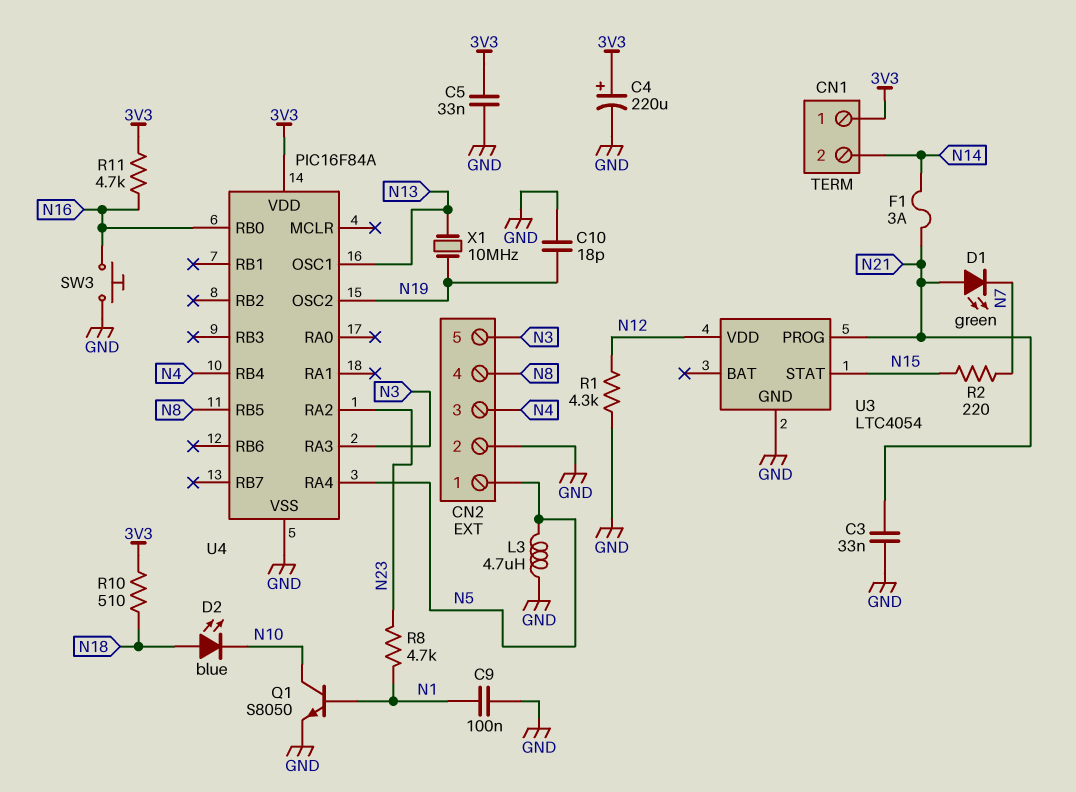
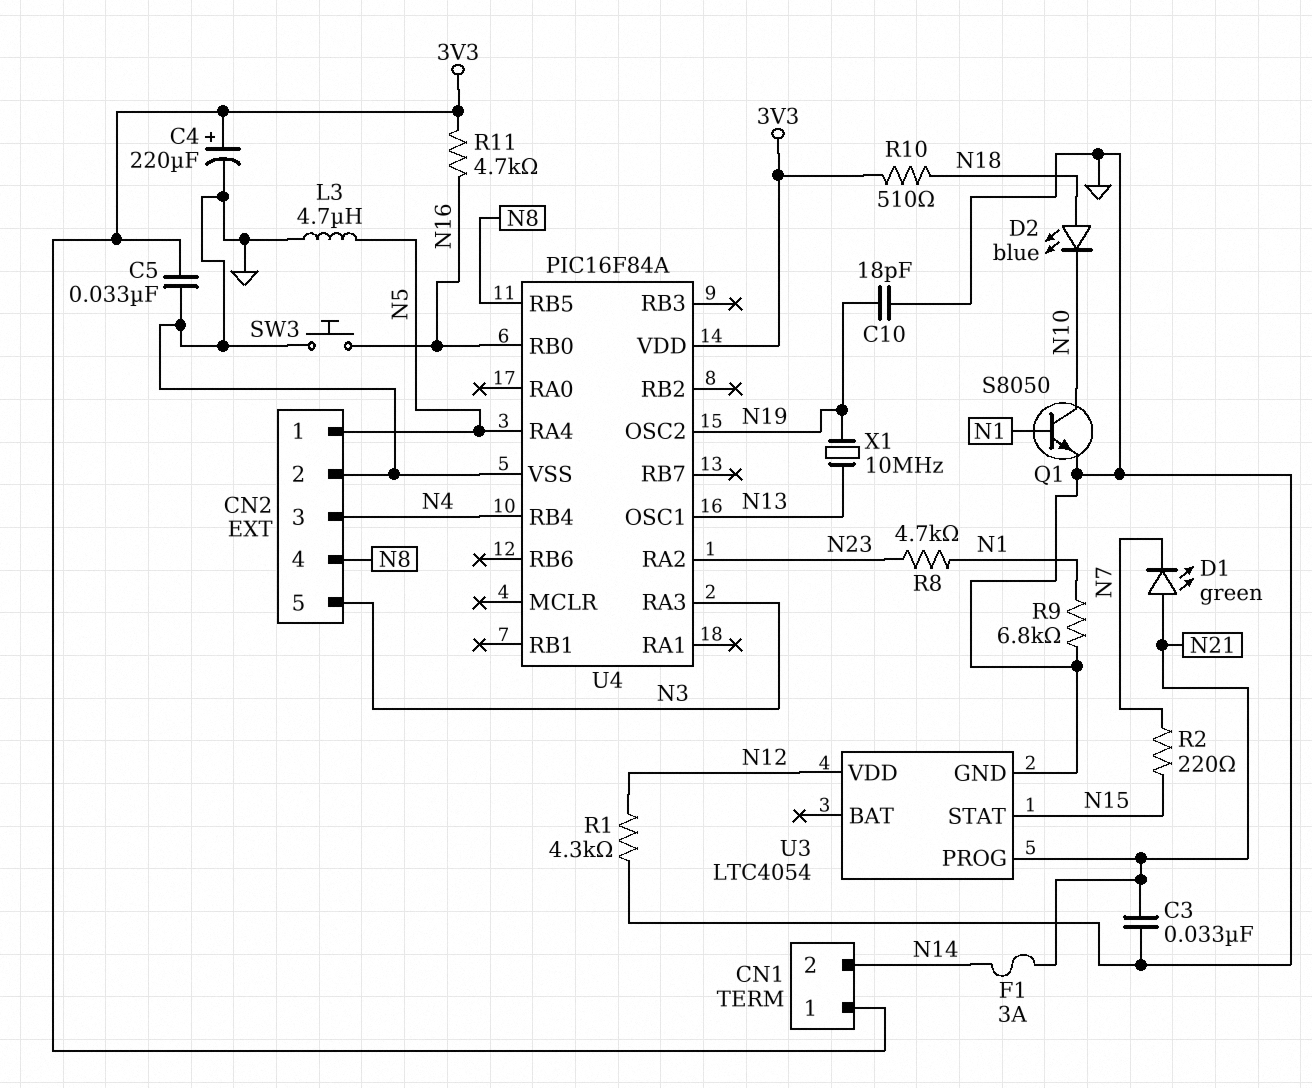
C9: 100nF (GND, N1) -> none
R9: none -> 6.8k (GND, N1)

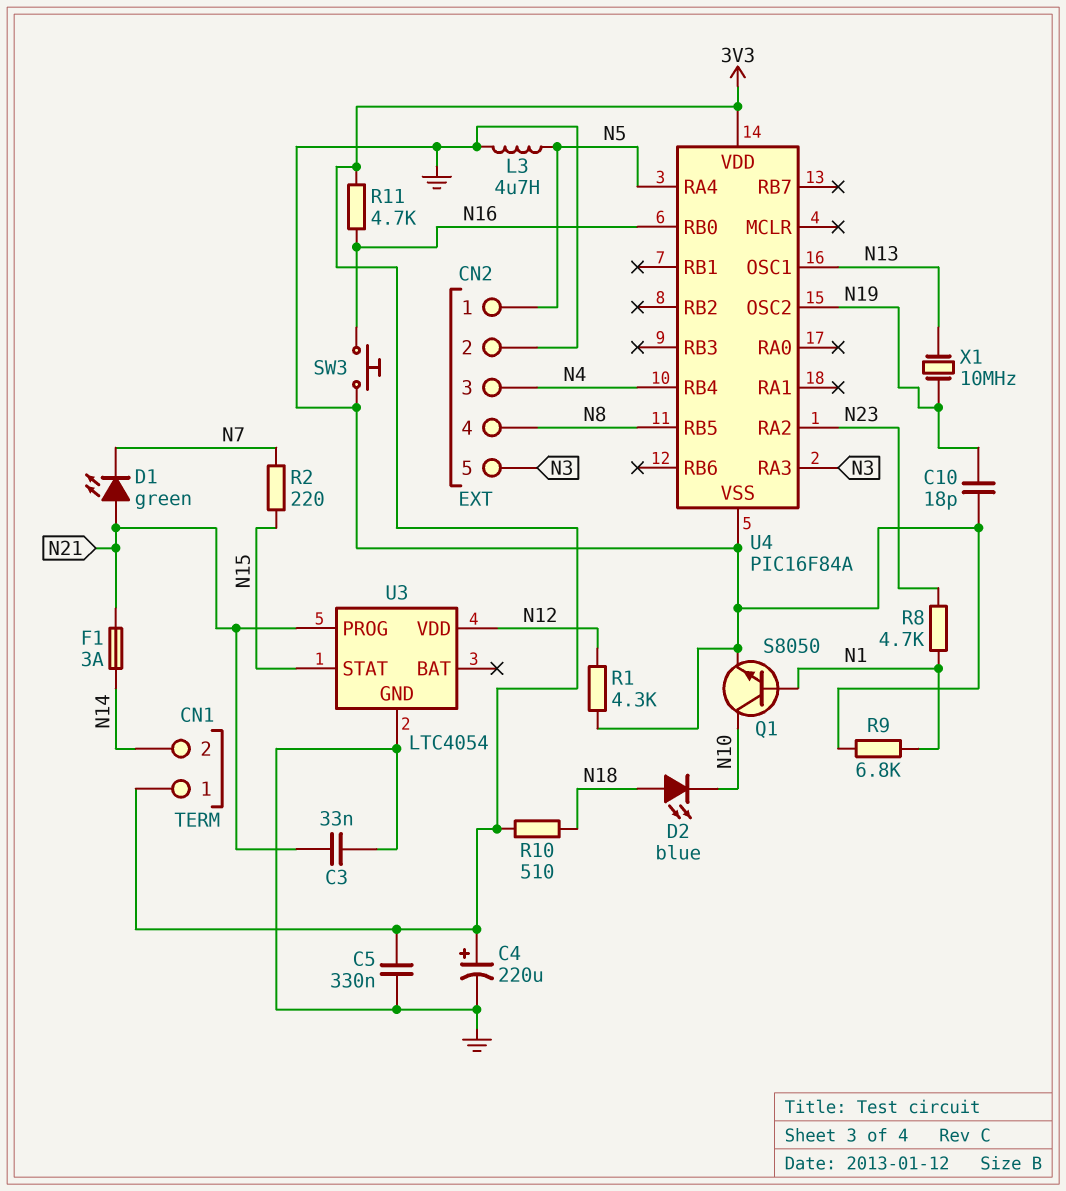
C5: 33nF (3V3, GND) -> 330nF (3V3, GND)

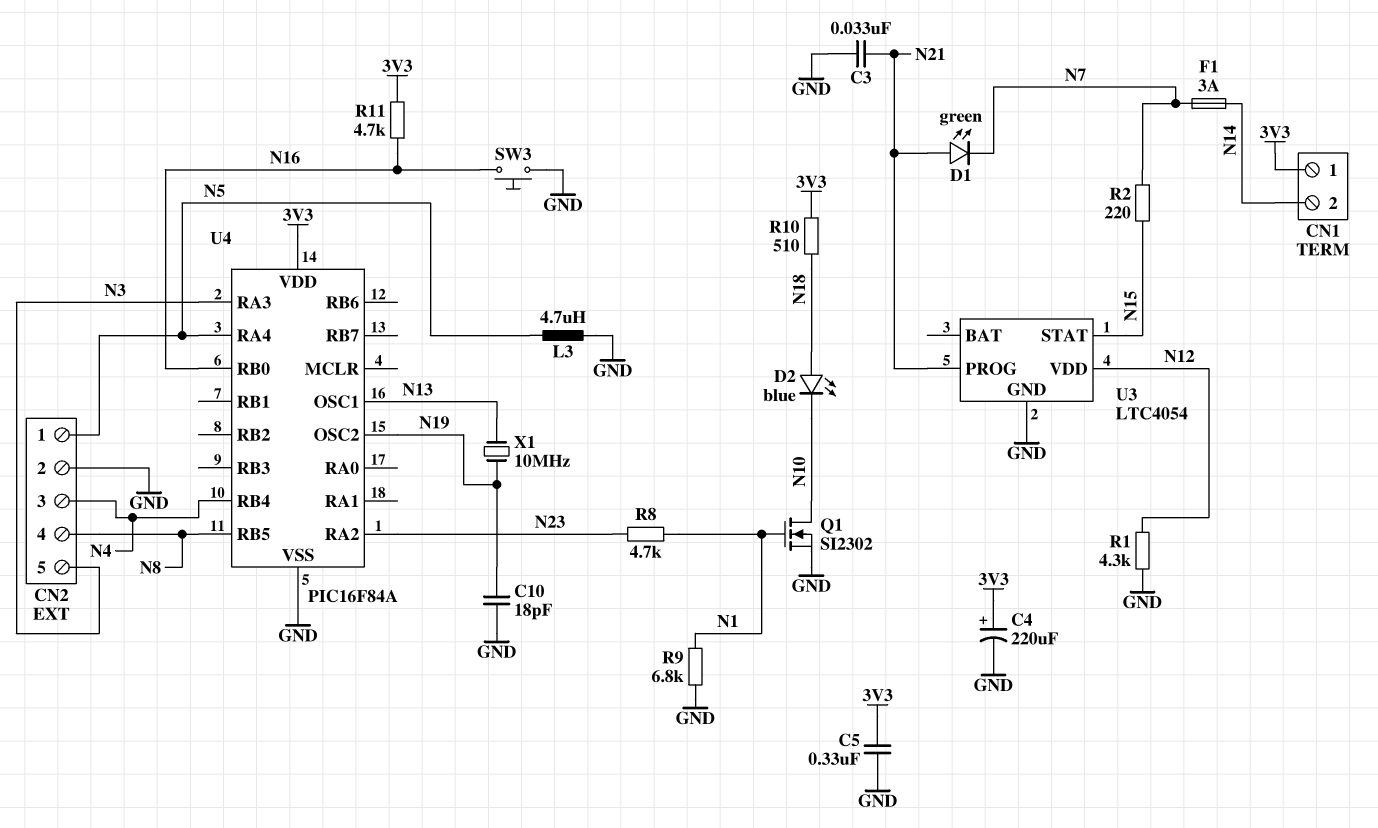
F1: 3A (N14, N21) -> 3A (N7, N14)
Q1: NPN S8050 (B N1, C N10, E GND) -> NMOS SI2302 (G N1, D N10, S GND)

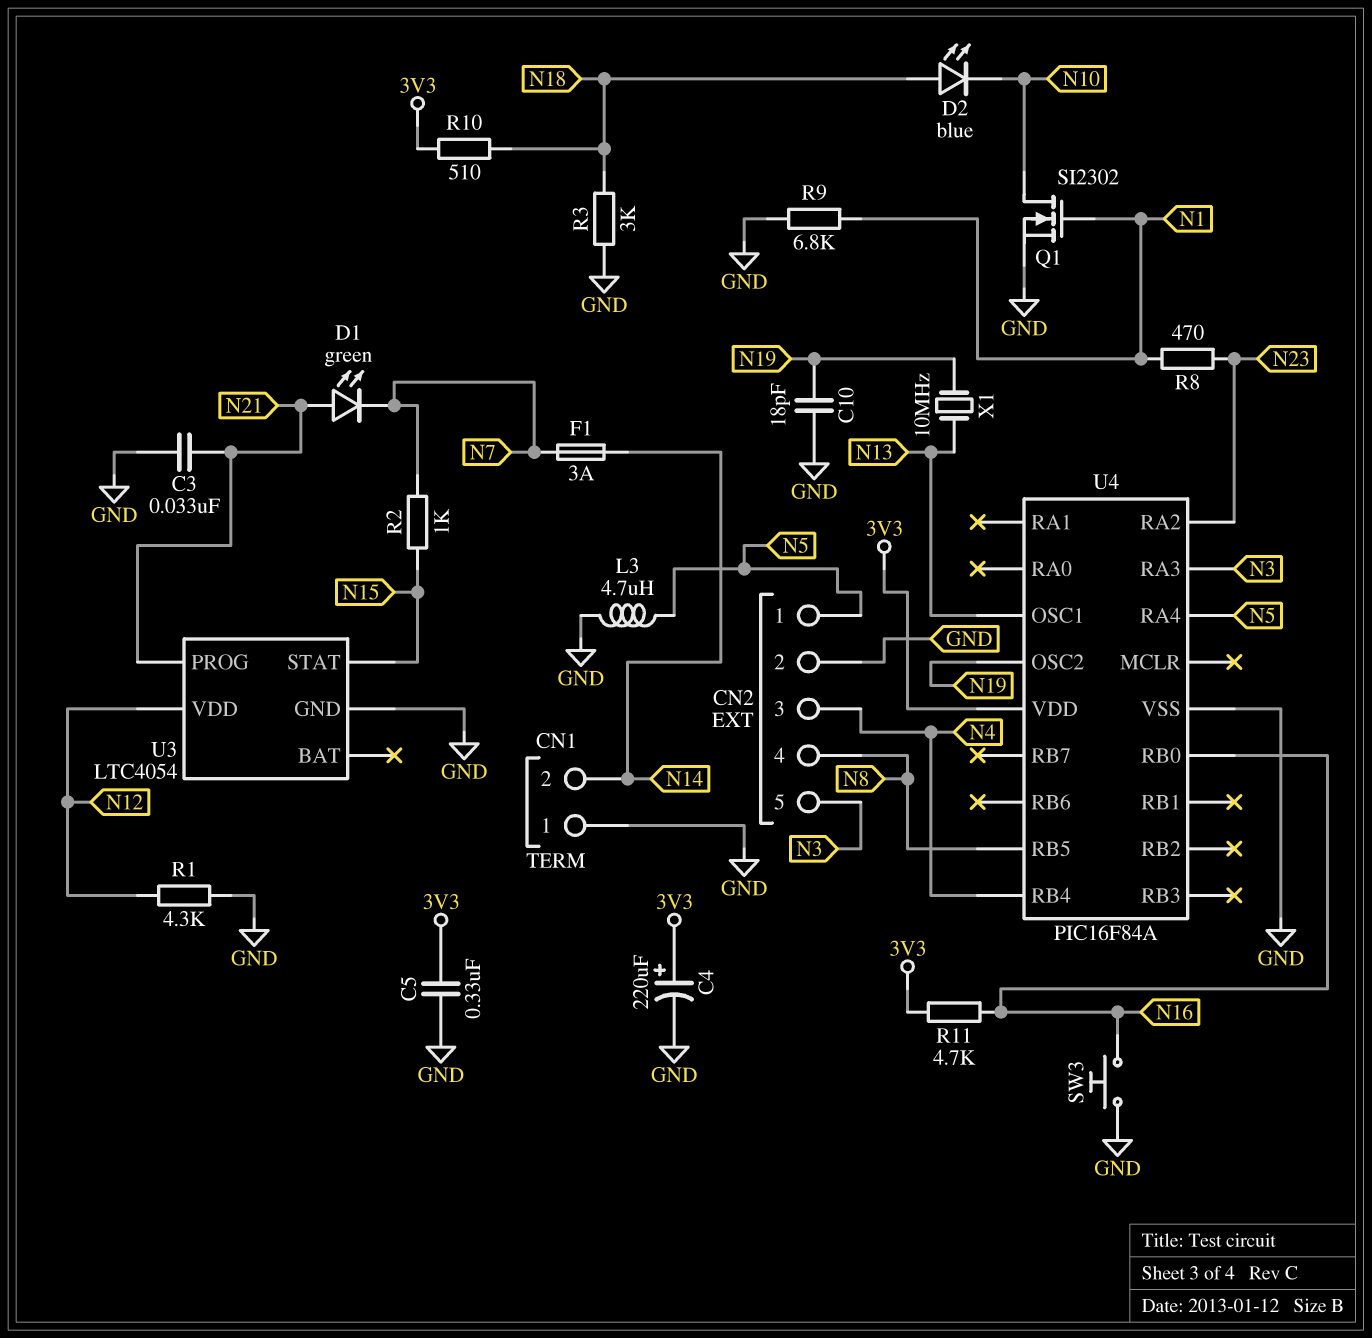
CN1 pin 1: 3V3 -> GND
R2: 220 (N7, N15) -> 1k (N7, N15)
R3: none -> 3k (GND, N18)
R8: 4.7k (N1, N23) -> 470 (N1, N23)

